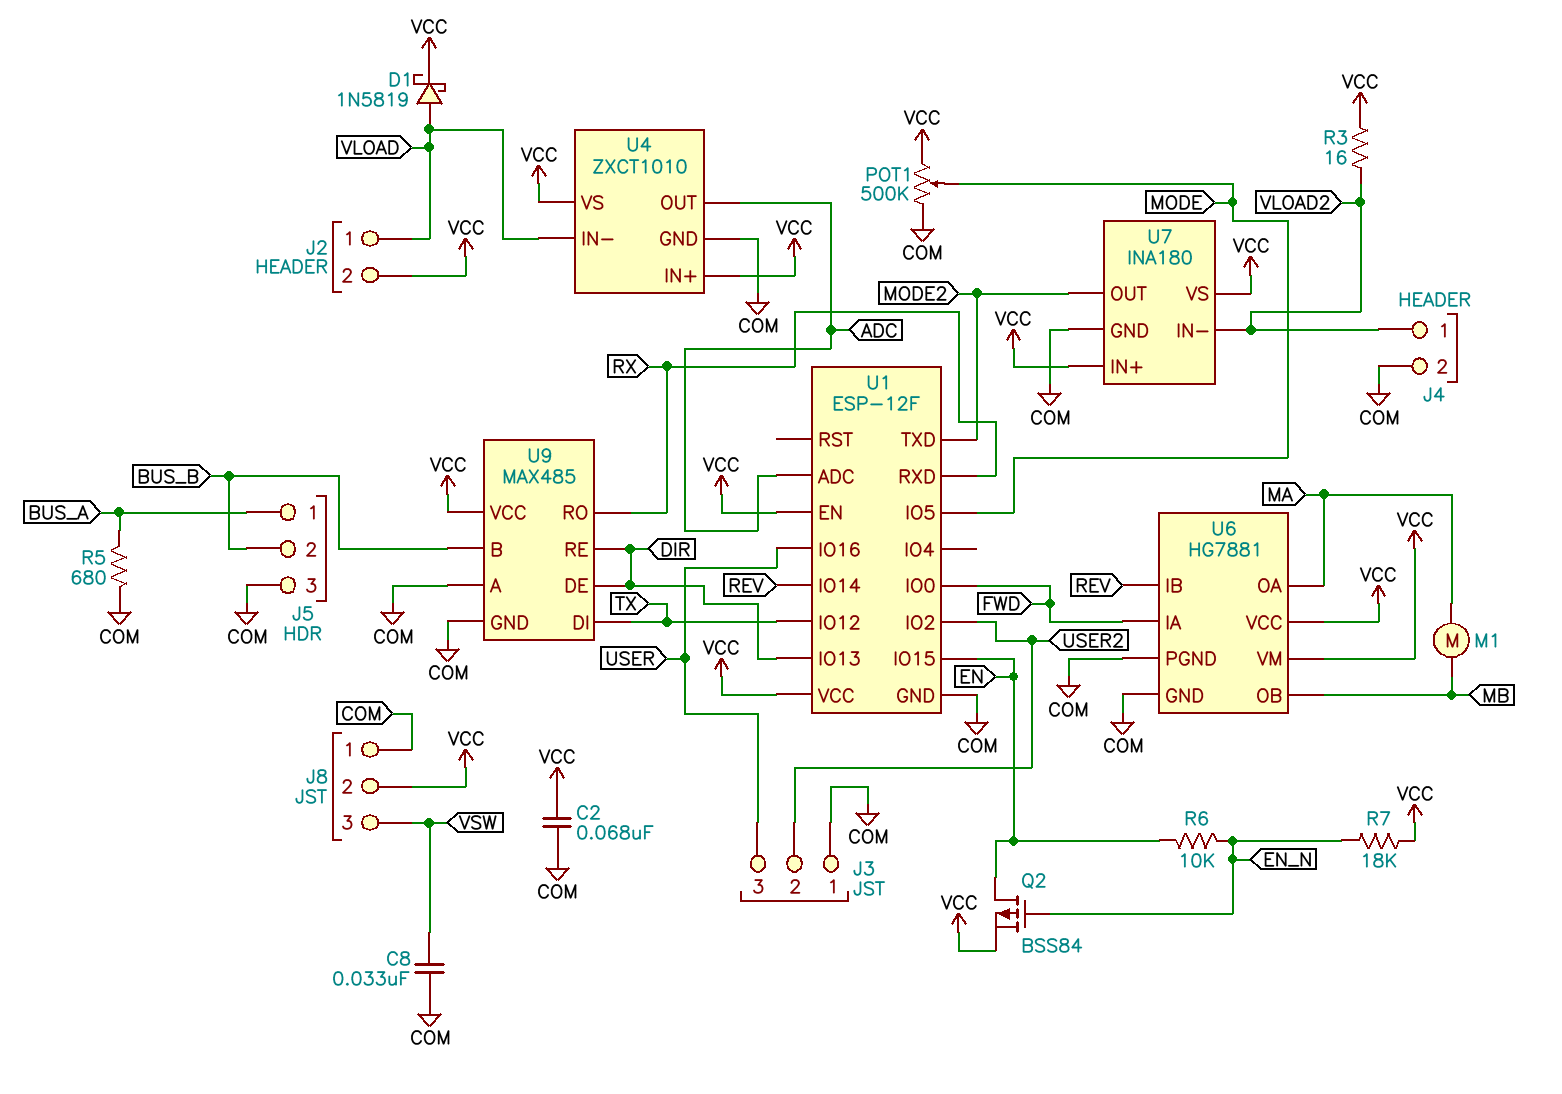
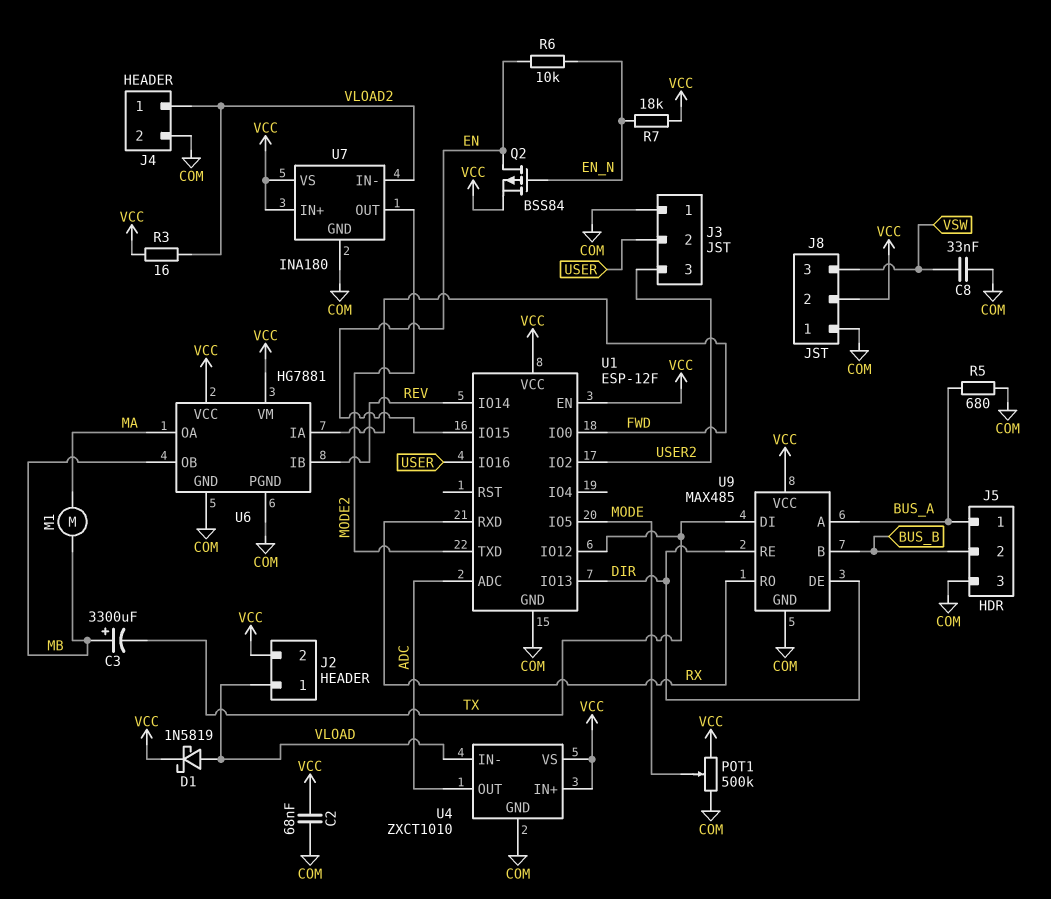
C3: none -> 3300uF (plus MB, minus TX)
J3 pin 2: USER2 -> USER
J3 pin 3: USER -> USER2
U9 pin A: COM -> BUS_A

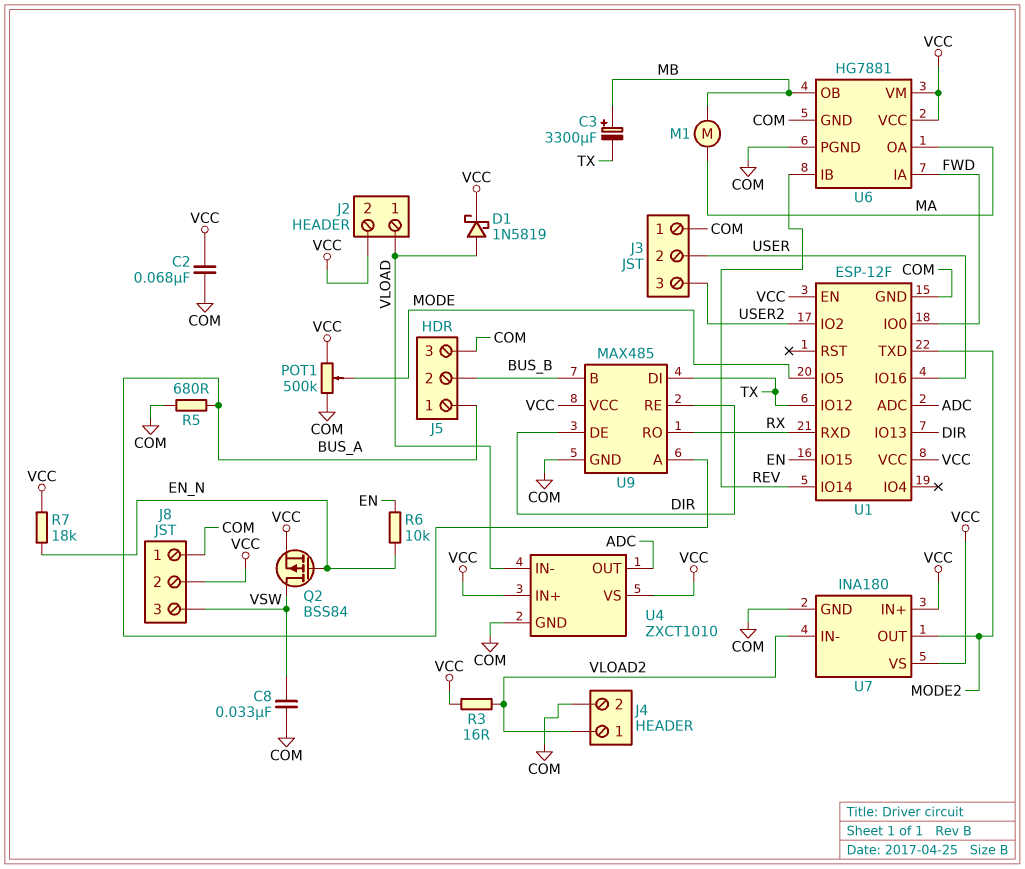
Q2: PMOS BSS84 (G EN_N, D EN, S VCC) -> PMOS BSS84 (G EN_N, D VSW, S VCC)

